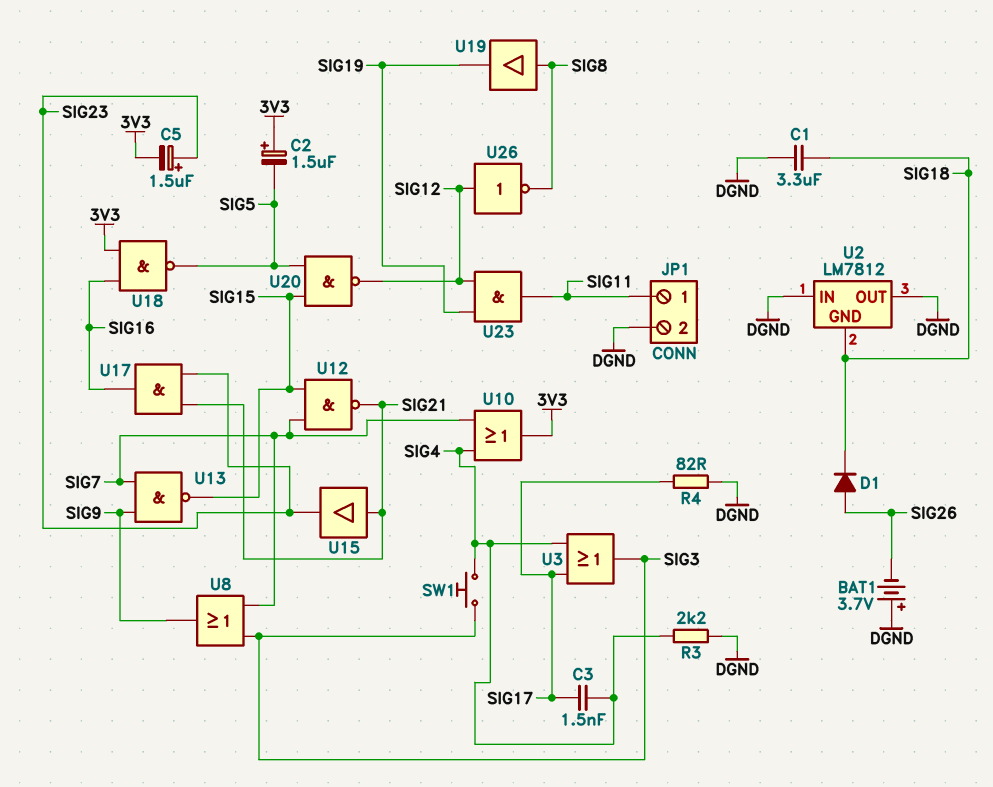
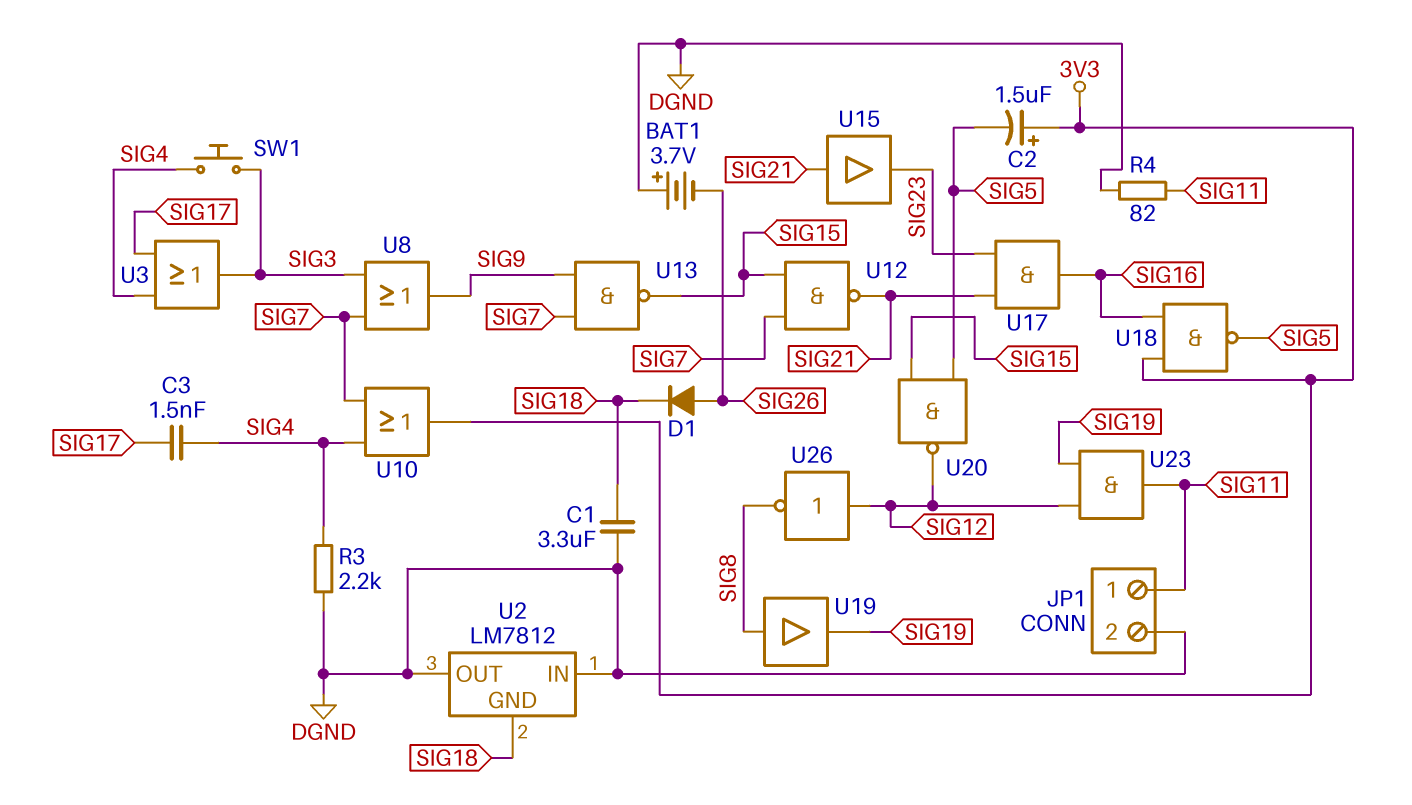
C5: 1.5uF (plus SIG23, minus 3V3) -> none
R4: 82 (DGND, SIG17) -> 82 (DGND, SIG11)

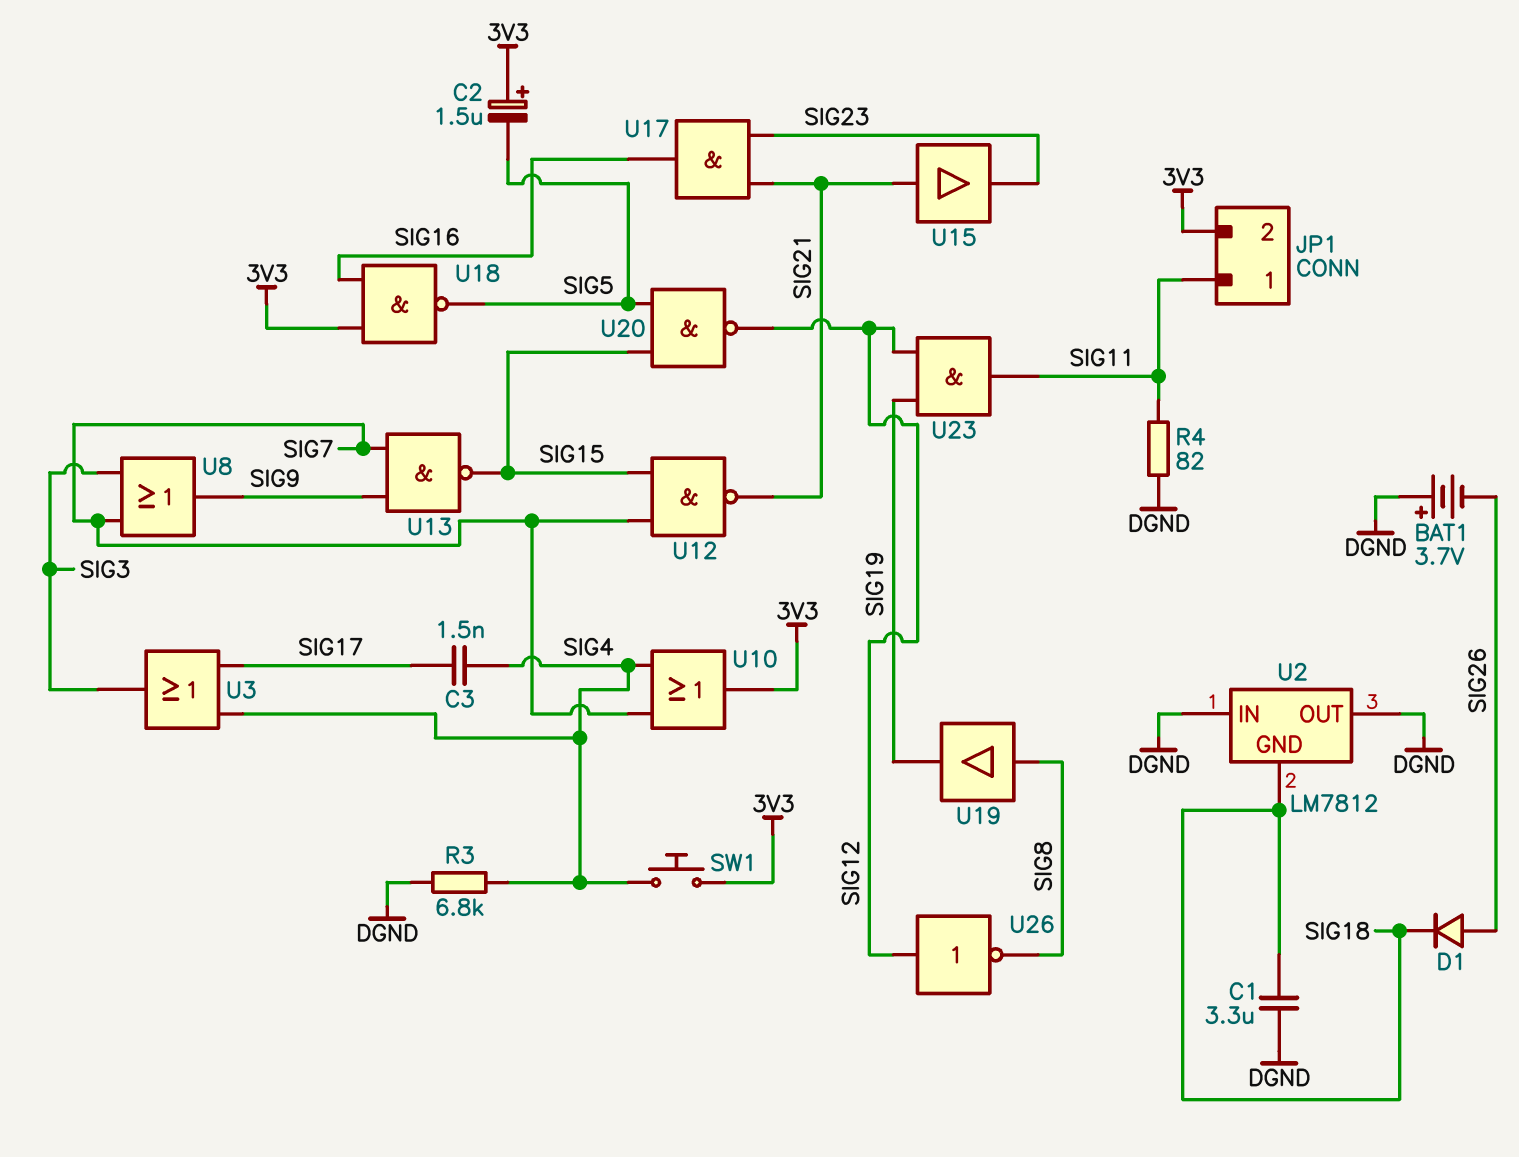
JP1 pin 2: DGND -> 3V3
R3: 2.2k (DGND, SIG4) -> 6.8k (DGND, SIG4)
SW1: button (SIG3, SIG4) -> button (3V3, SIG4)

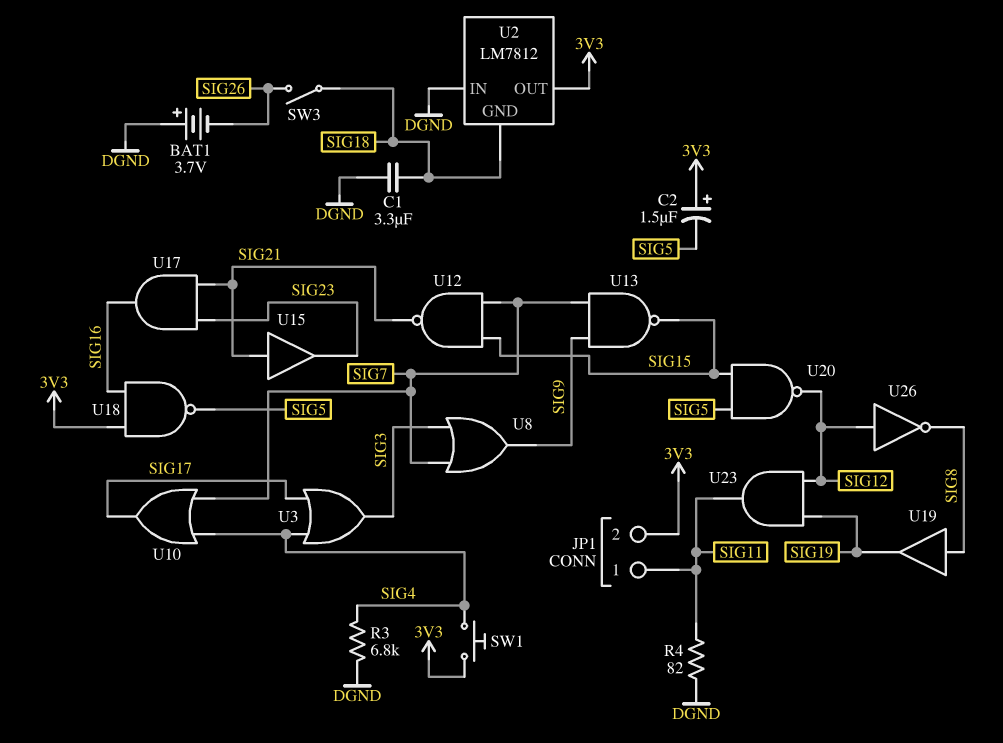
C3: 1.5nF (SIG4, SIG17) -> none
D1: diode (A SIG26, K SIG18) -> none
SW3: none -> switch (SIG18, SIG26)
U2 pin OUT: DGND -> 3V3
U10: OR (in SIG4, in SIG7, out 3V3) -> OR (in SIG4, in SIG7, out SIG17)

